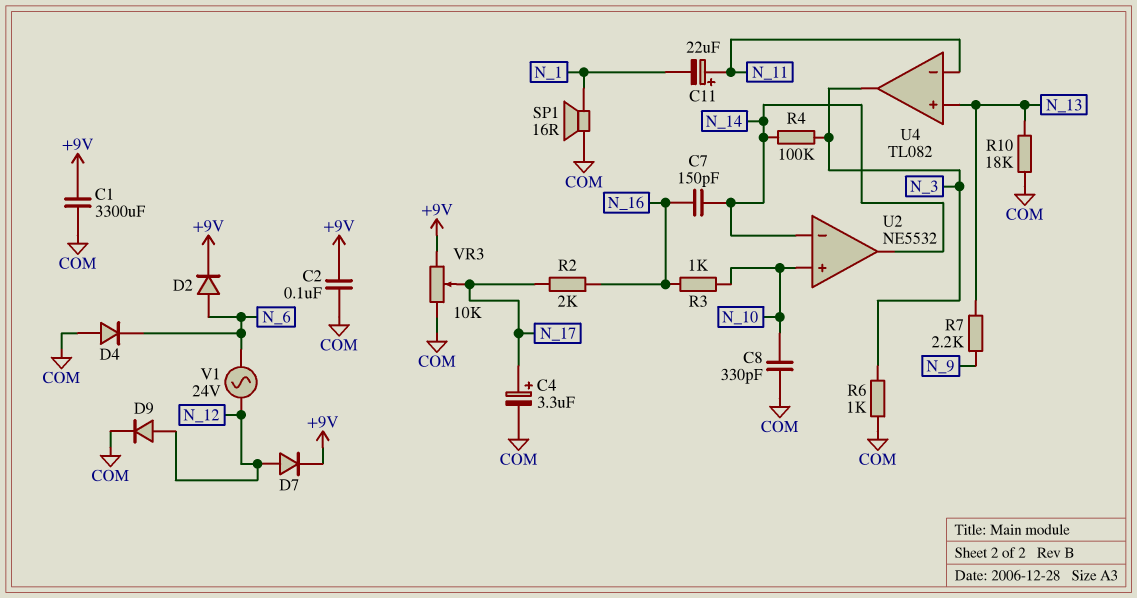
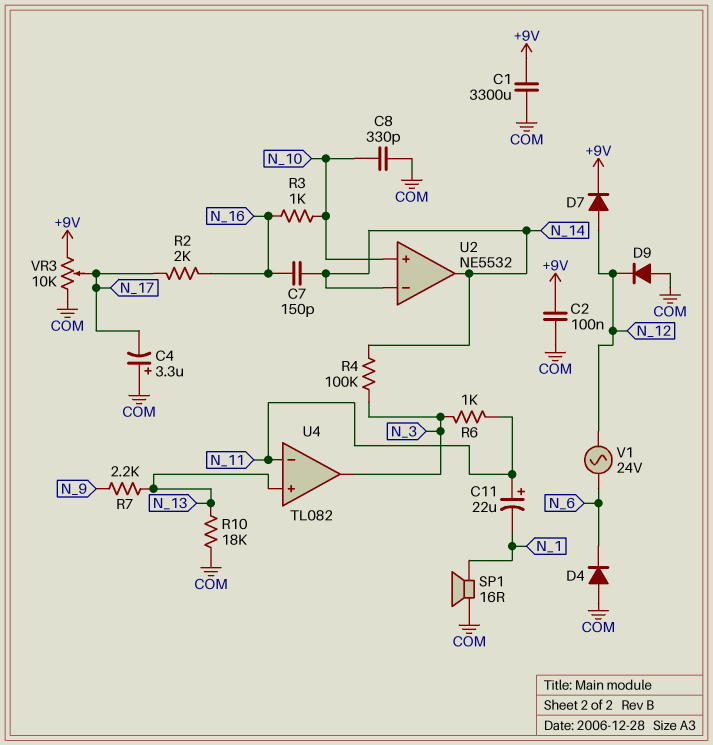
C4: 3.3uF (plus N_17, minus COM) -> 3.3uF (plus COM, minus N_17)
D2: diode (A N_6, K +9V) -> none
D9: diode (A N_12, K COM) -> diode (A COM, K N_12)
R6: 1k (COM, N_3) -> 1k (N_3, N_11)

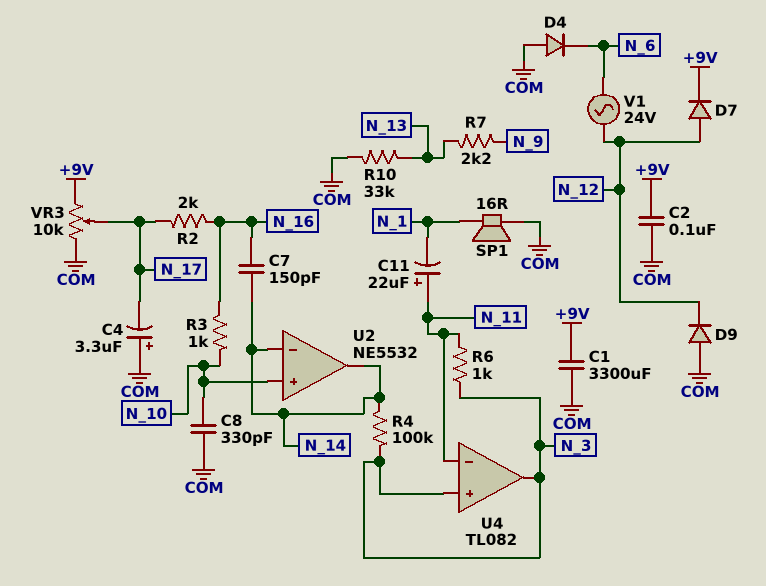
R10: 18k (COM, N_13) -> 33k (COM, N_13)
U4 pin in+: N_13 -> N_3

